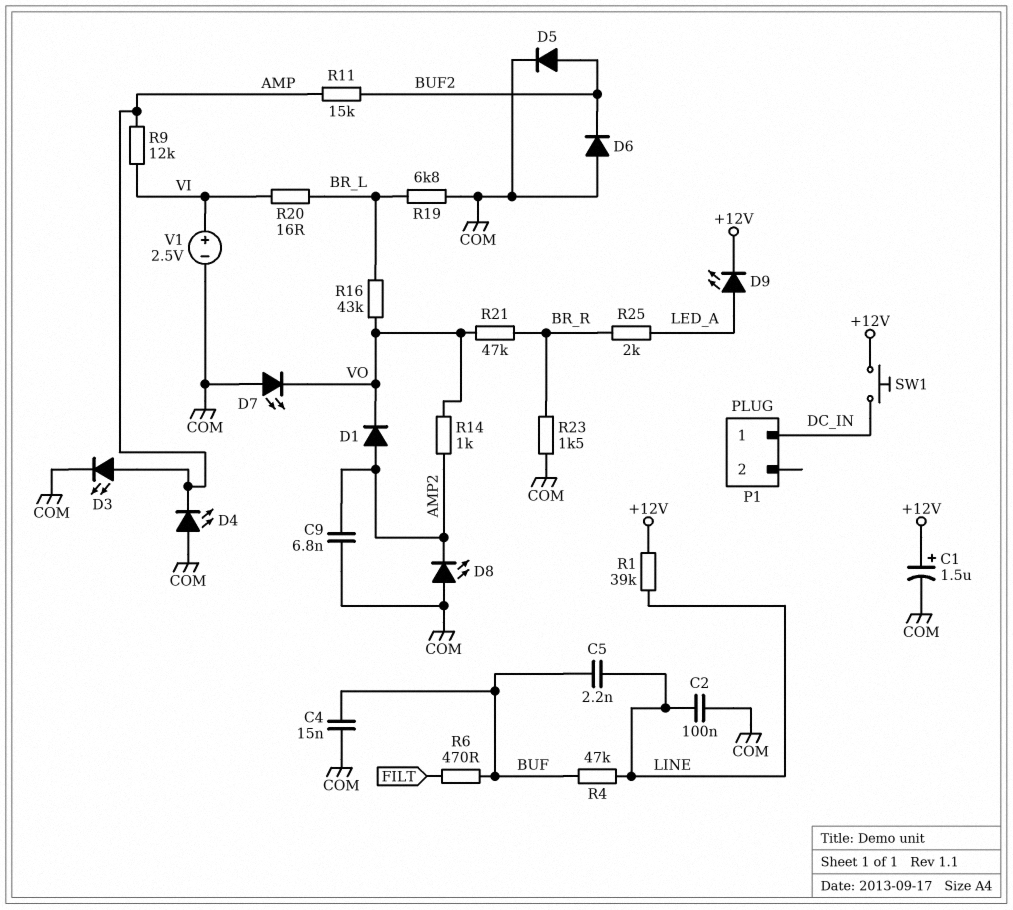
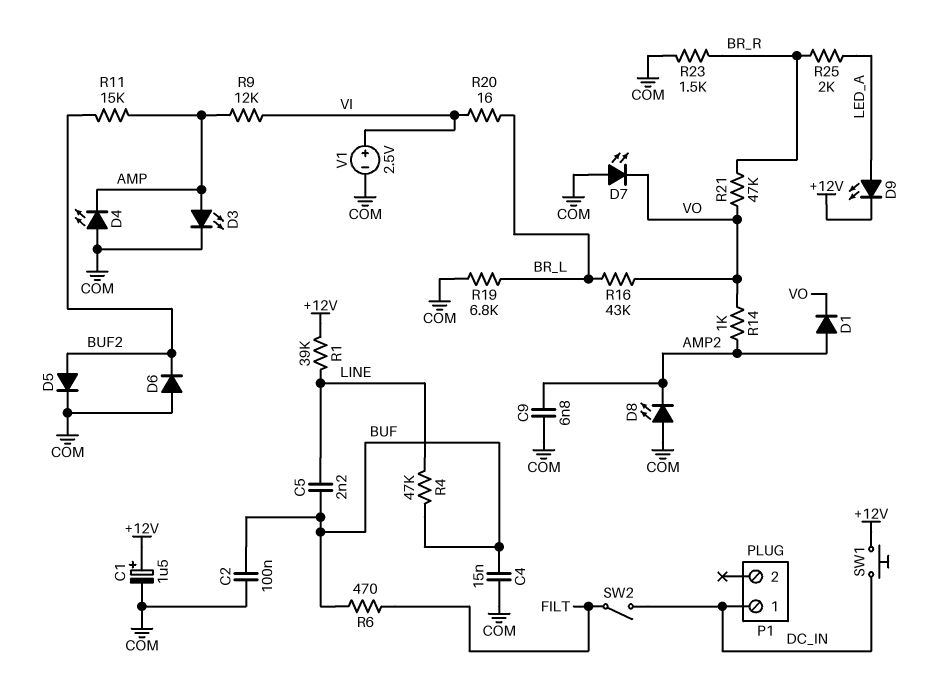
C2: 100nF (COM, LINE) -> 100nF (BUF, COM)
SW2: none -> switch (DC_IN, FILT)

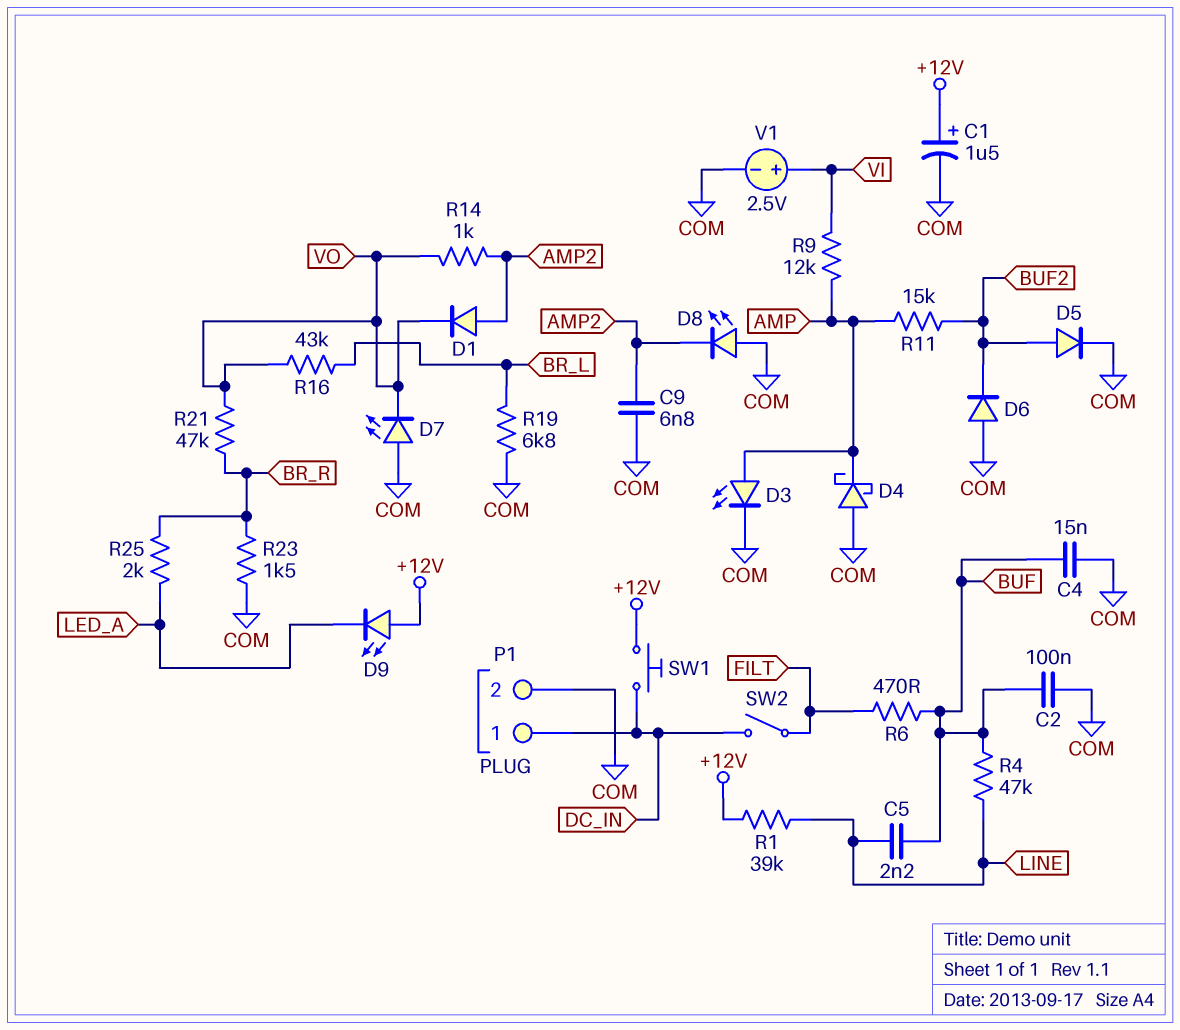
D4: LED (A COM, K AMP) -> schottky (A COM, K AMP)
D9: LED (A LED_A, K +12V) -> LED (A +12V, K LED_A)
P1 pin 2: none -> COM
R20: 16 (BR_L, VI) -> none

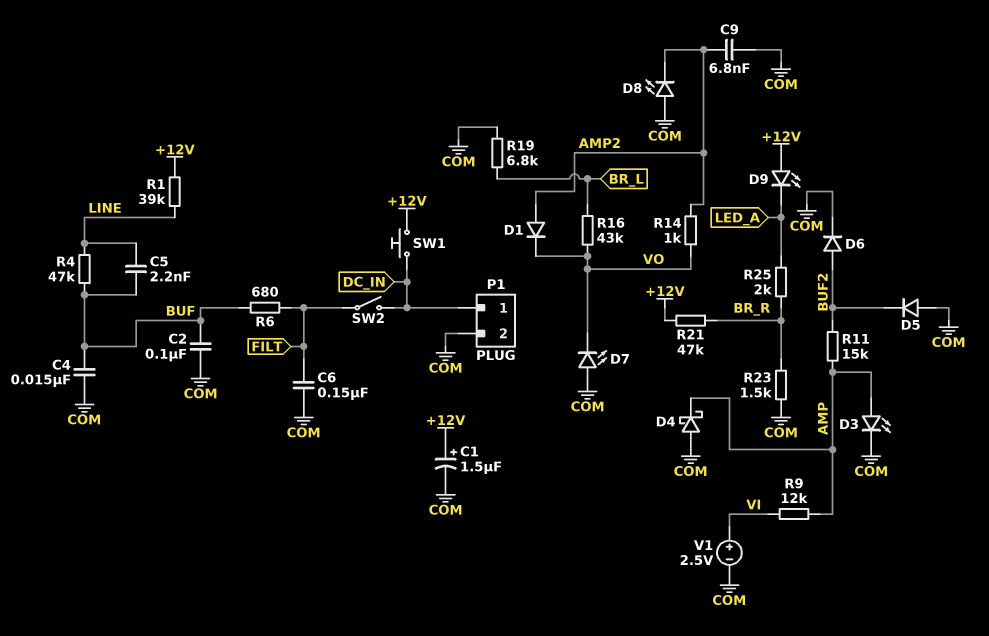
C6: none -> 150nF (COM, FILT)
D5: diode (A BUF2, K COM) -> diode (A COM, K BUF2)
D6: diode (A COM, K BUF2) -> diode (A BUF2, K COM)
R6: 470 (BUF, FILT) -> 680 (BUF, FILT)
R21: 47k (BR_R, VO) -> 47k (+12V, BR_R)

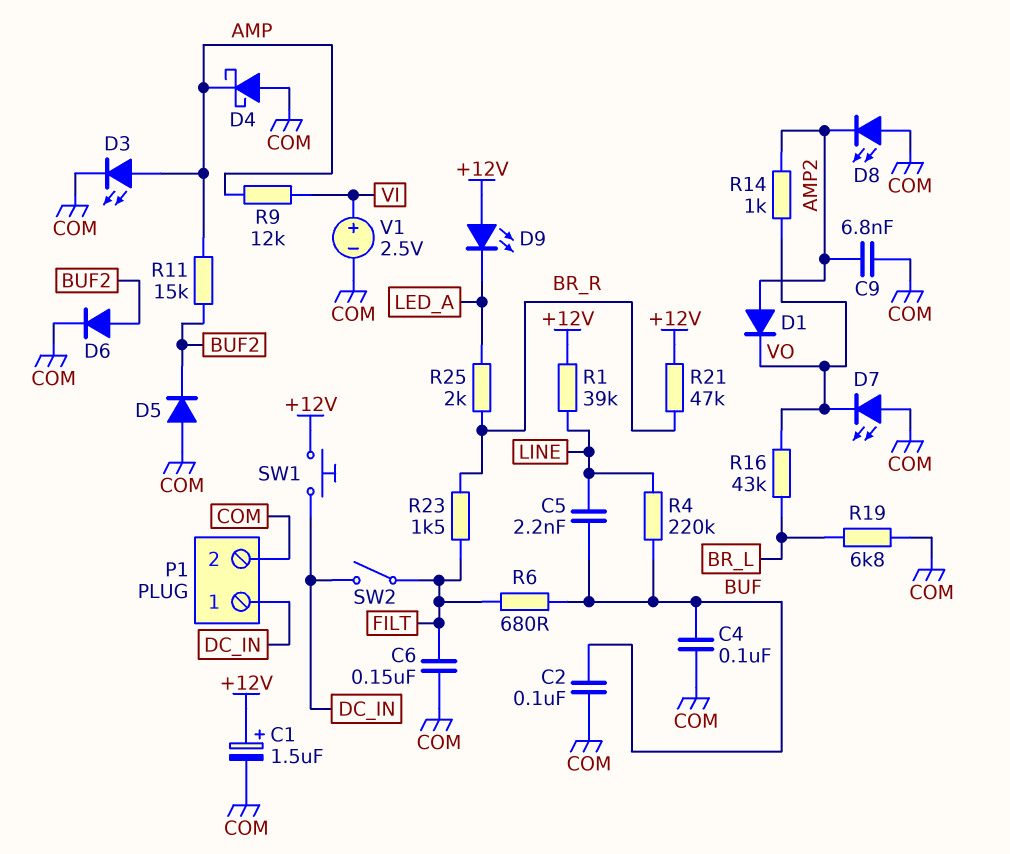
C4: 15nF (BUF, COM) -> 100nF (BUF, COM)
R4: 47k (BUF, LINE) -> 220k (BUF, LINE)
R23: 1.5k (BR_R, COM) -> 1.5k (BR_R, FILT)

